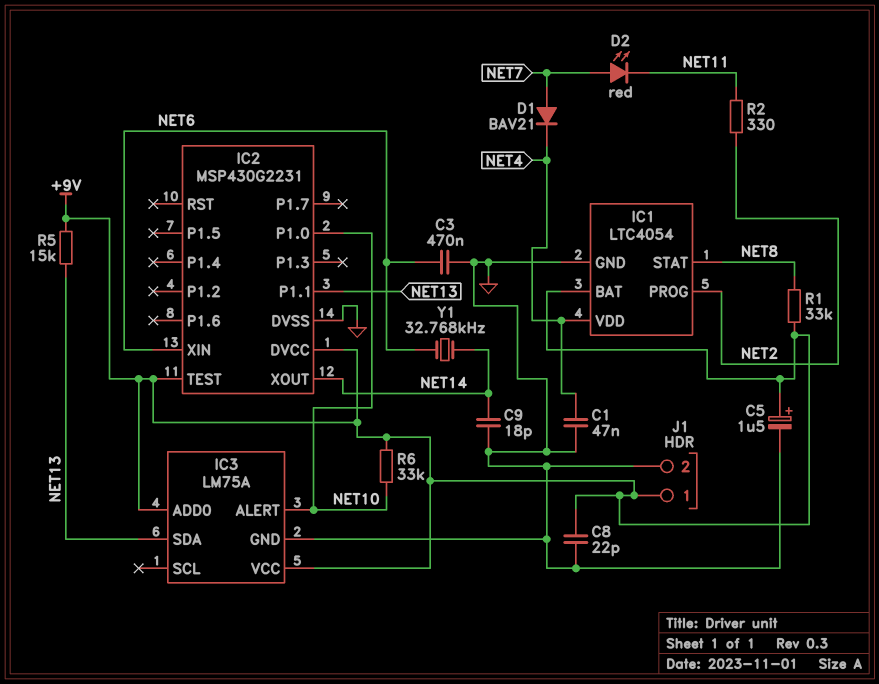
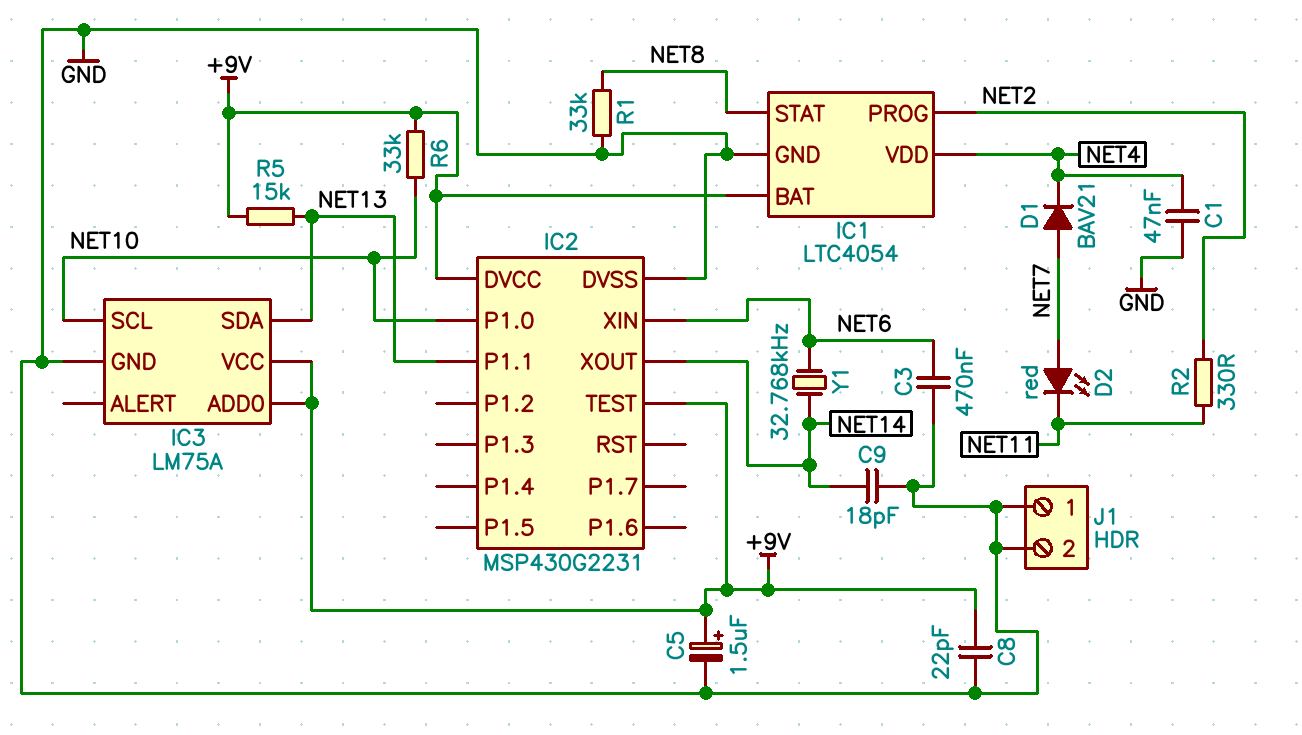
IC3 pin ALERT: NET10 -> none
IC3 pin SCL: none -> NET10
J1 pin 1: +9V -> GND
R1: 33k (+9V, NET8) -> 33k (GND, NET8)

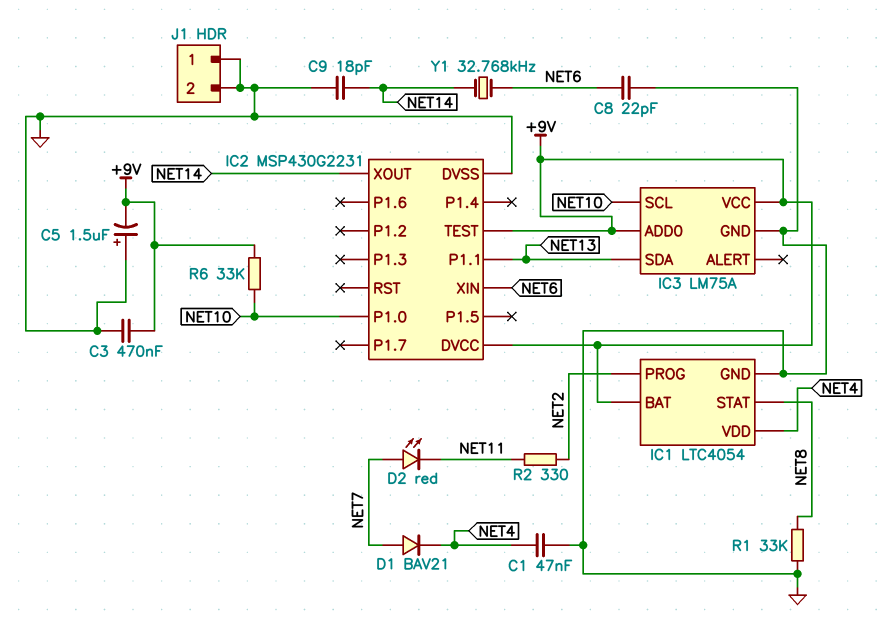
C3: 470nF (GND, NET6) -> 470nF (+9V, GND)
C5: 1.5uF (plus +9V, minus GND) -> 1.5uF (plus GND, minus +9V)
C8: 22pF (+9V, GND) -> 22pF (GND, NET6)
R5: 15k (+9V, NET13) -> none

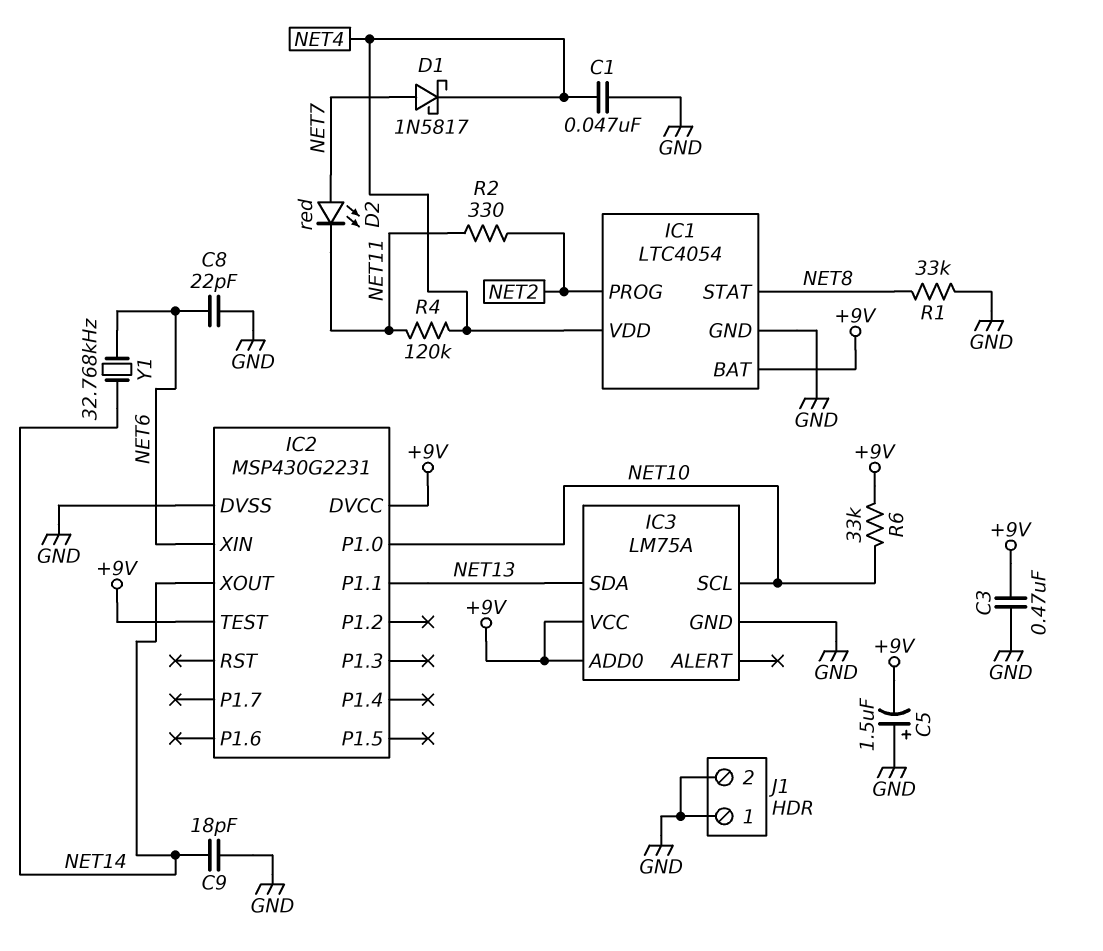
D1: diode BAV21 (A NET7, K NET4) -> schottky 1N5817 (A NET7, K NET4)
R4: none -> 120k (NET4, NET11)

